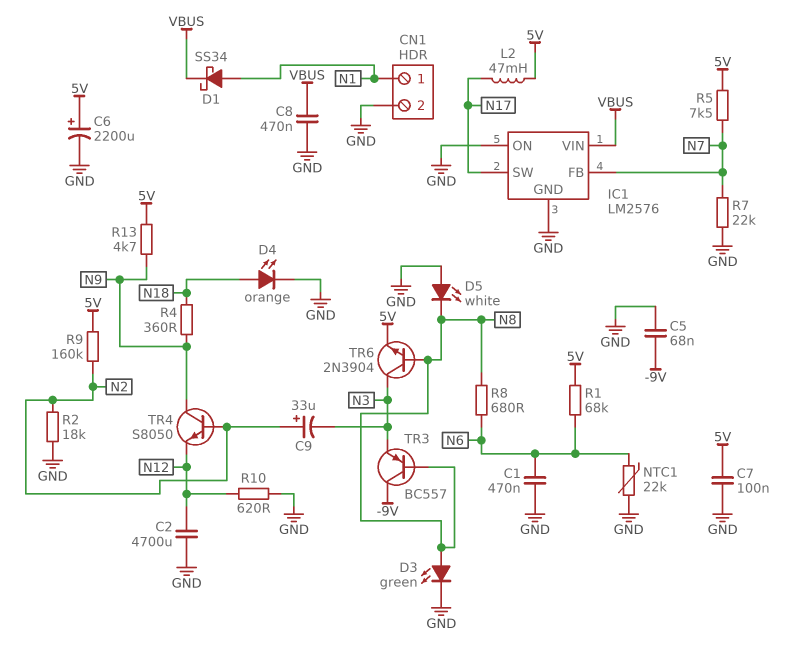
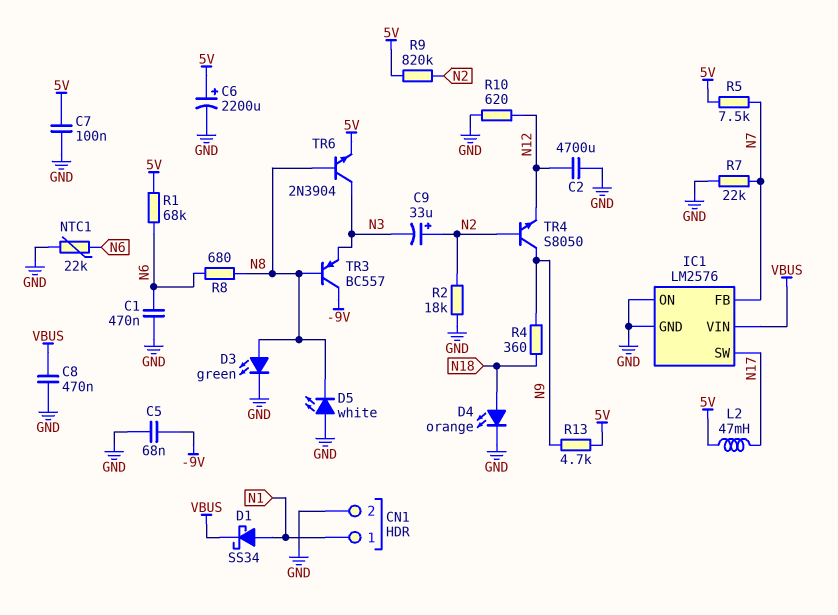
R9: 160k (5V, N2) -> 820k (5V, N2)

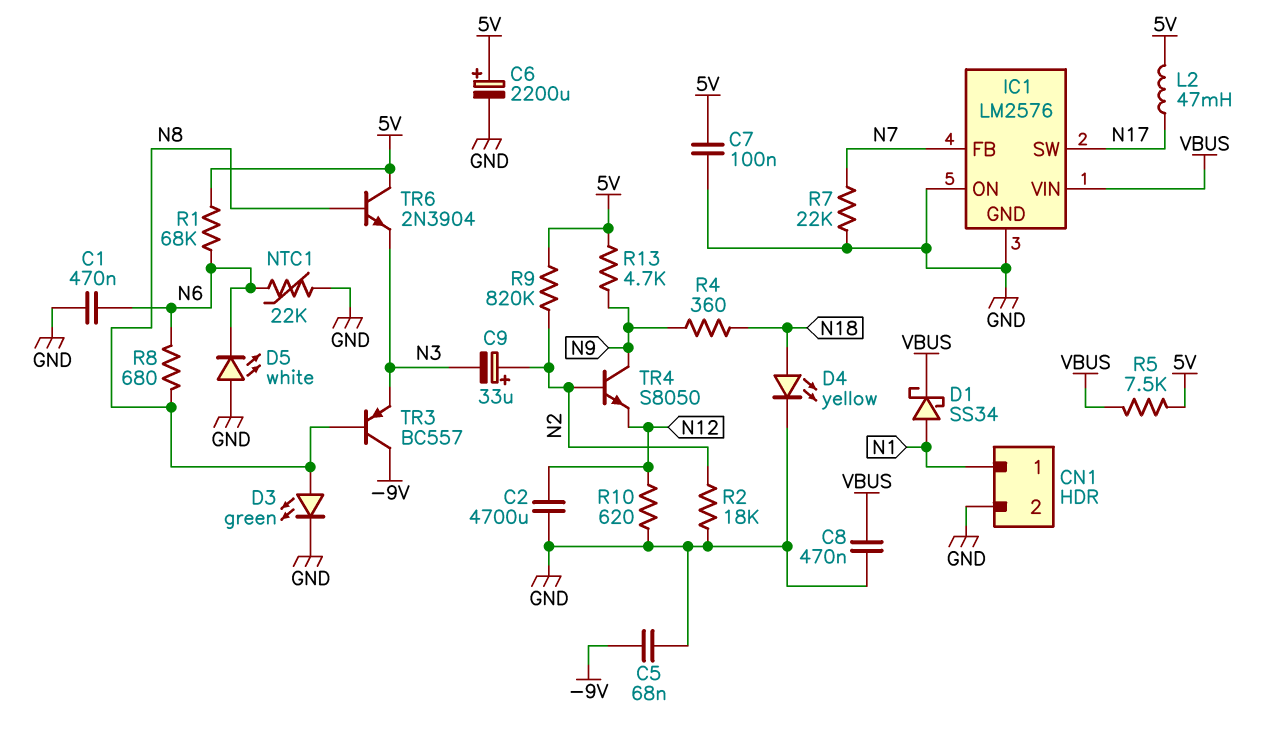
D4: LED orange (A N18, K GND) -> LED yellow (A N18, K GND)
D5: LED white (A GND, K N8) -> LED white (A GND, K N6)
R5: 7.5k (5V, N7) -> 7.5k (5V, VBUS)
TR6: NPN 2N3904 (B N8, C N3, E 5V) -> NPN 2N3904 (B N8, C 5V, E N3)

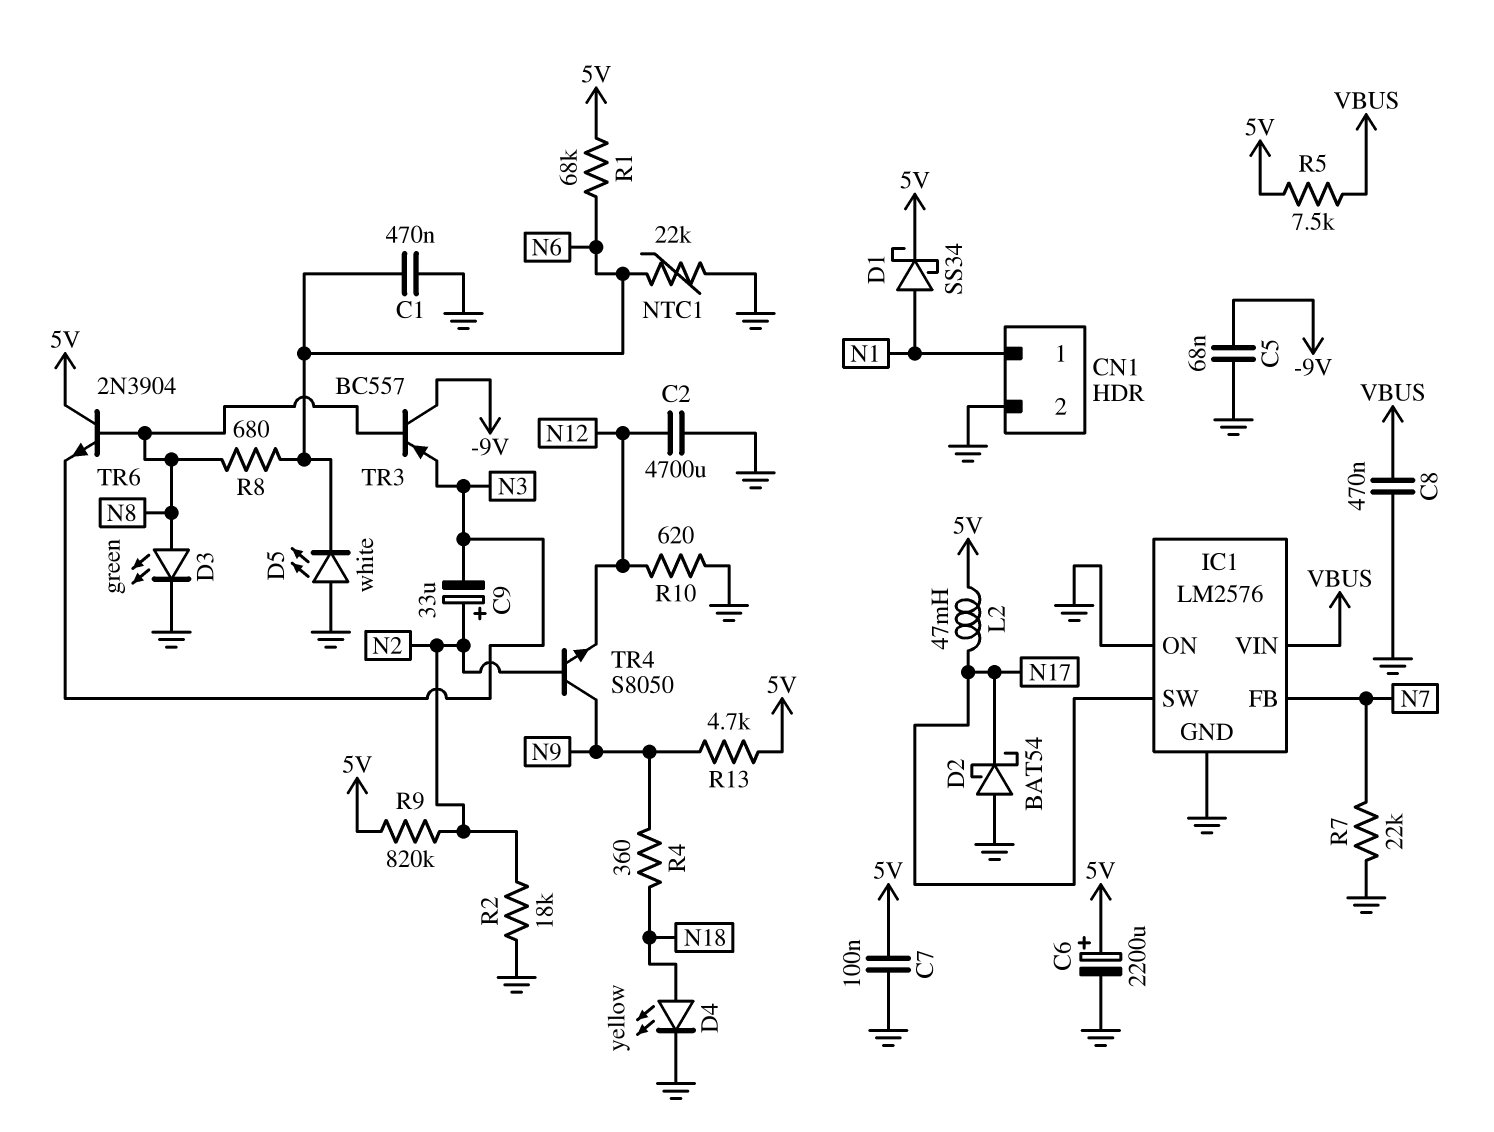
D1: schottky SS34 (A N1, K VBUS) -> schottky SS34 (A N1, K 5V)
D2: none -> schottky BAT54 (A GND, K N17)

